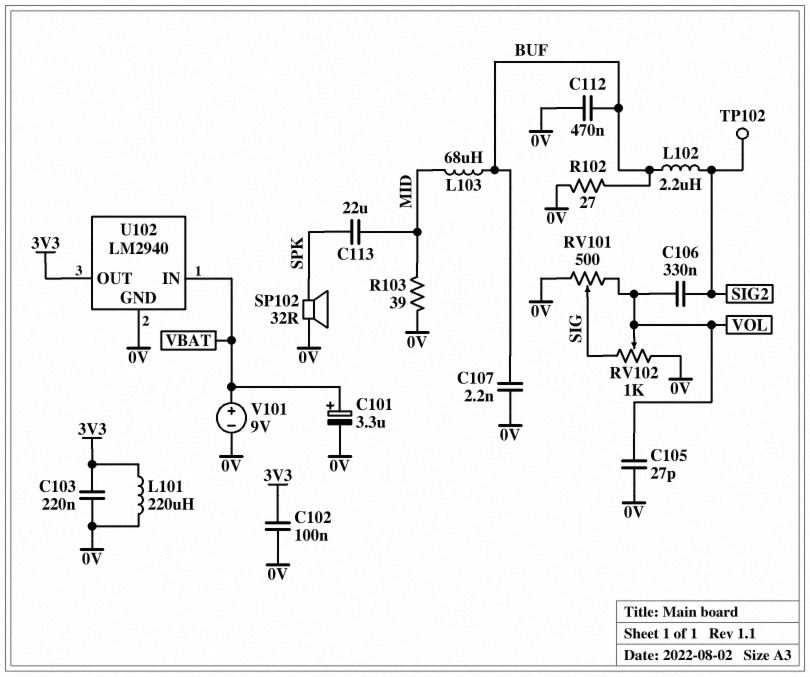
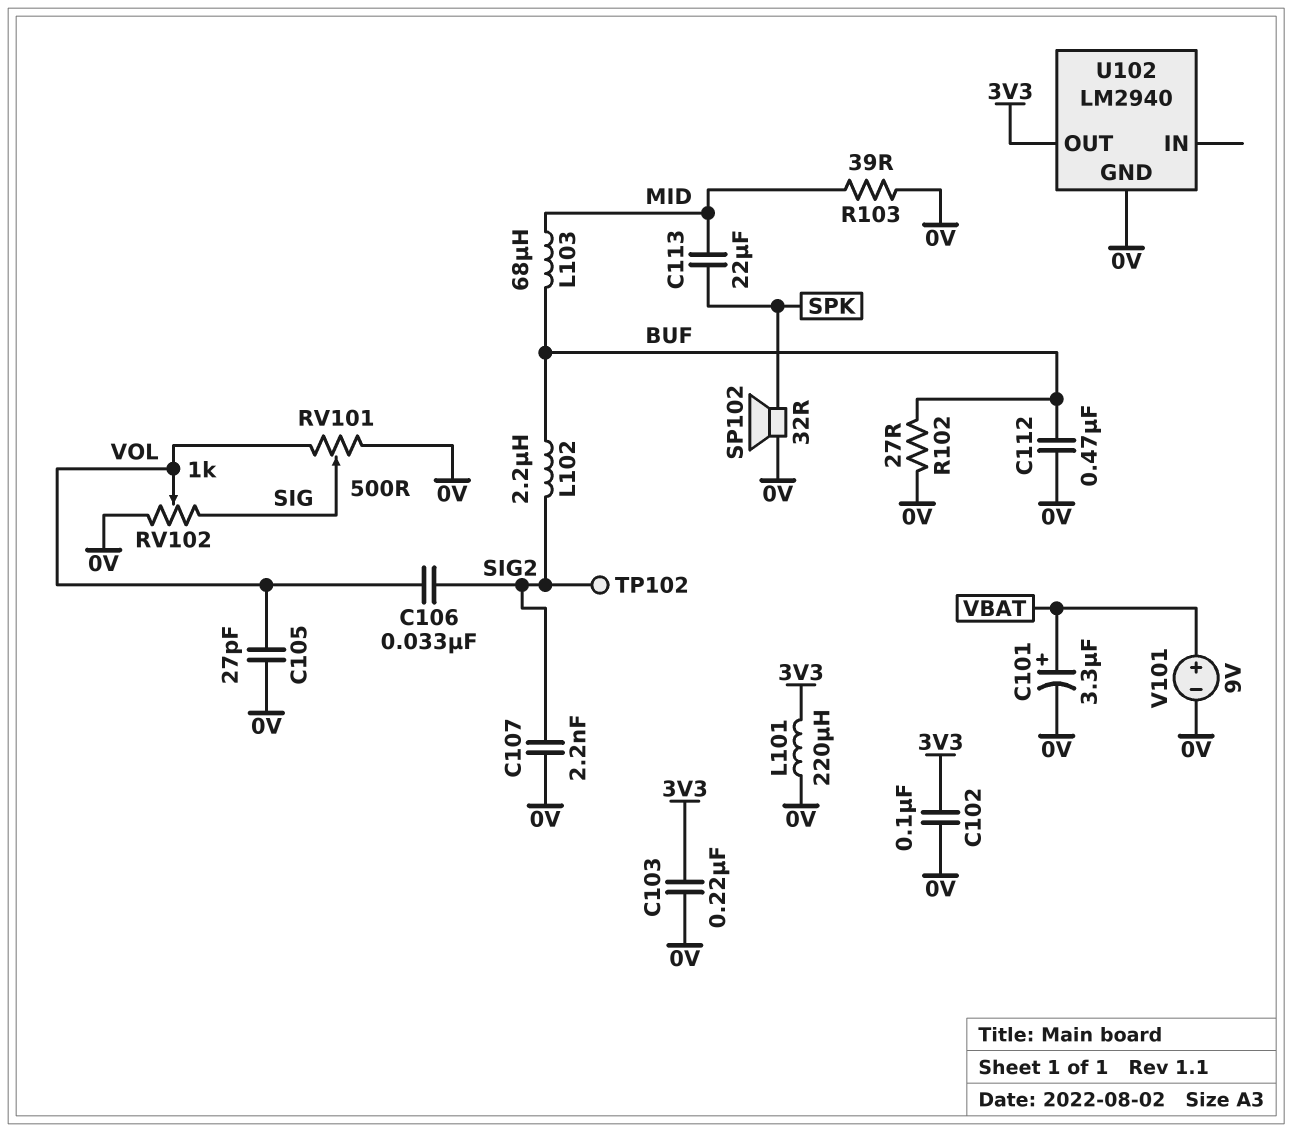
C106: 330nF (SIG2, VOL) -> 33nF (SIG2, VOL)
C107: 2.2nF (0V, BUF) -> 2.2nF (0V, SIG2)
U102 pin IN: VBAT -> none

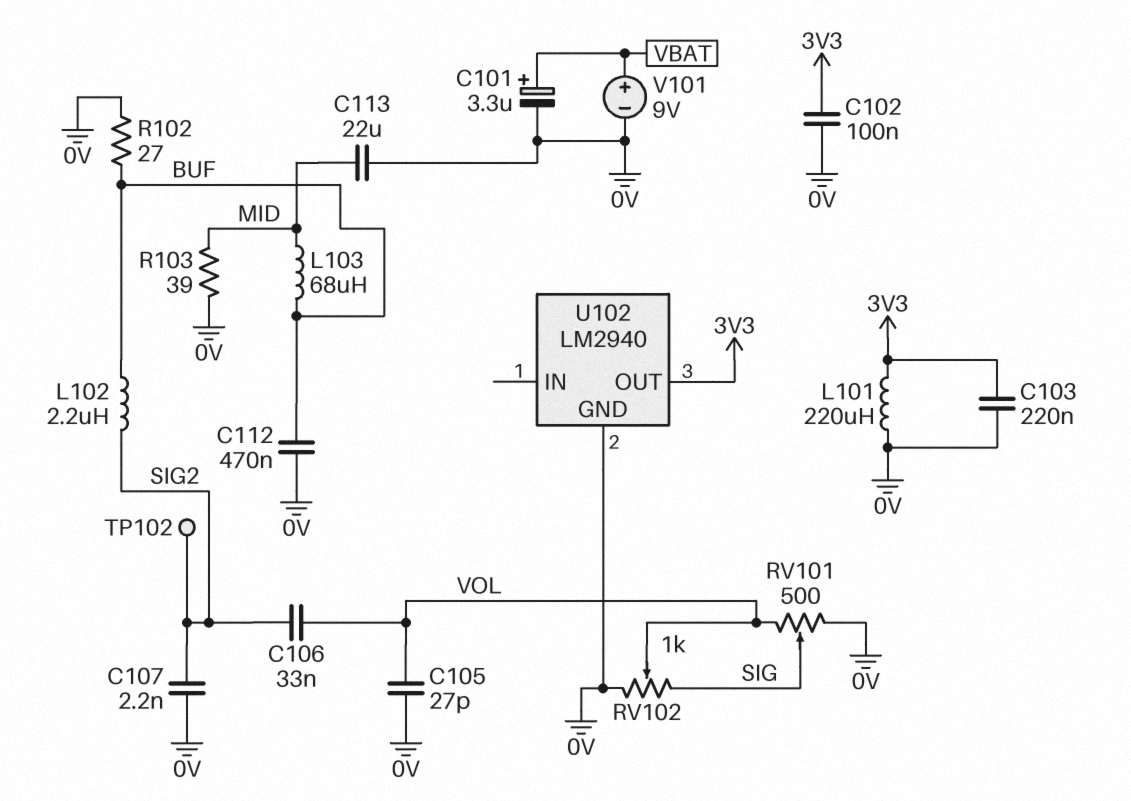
C113: 22uF (MID, SPK) -> 22uF (0V, MID)
SP102: speaker 32R (0V, SPK) -> none

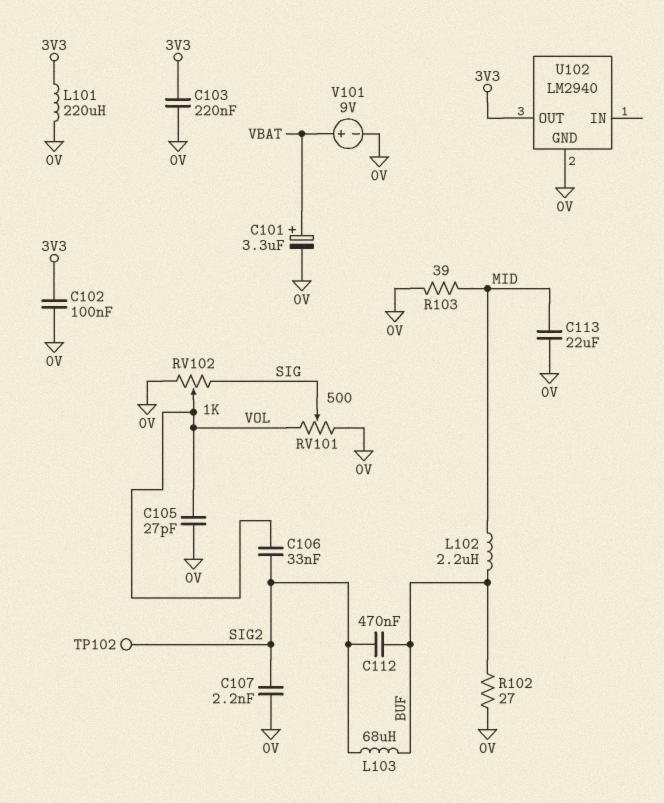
C112: 470nF (0V, BUF) -> 470nF (BUF, SIG2)
L102: 2.2uH (BUF, SIG2) -> 2.2uH (BUF, MID)
L103: 68uH (BUF, MID) -> 68uH (BUF, SIG2)

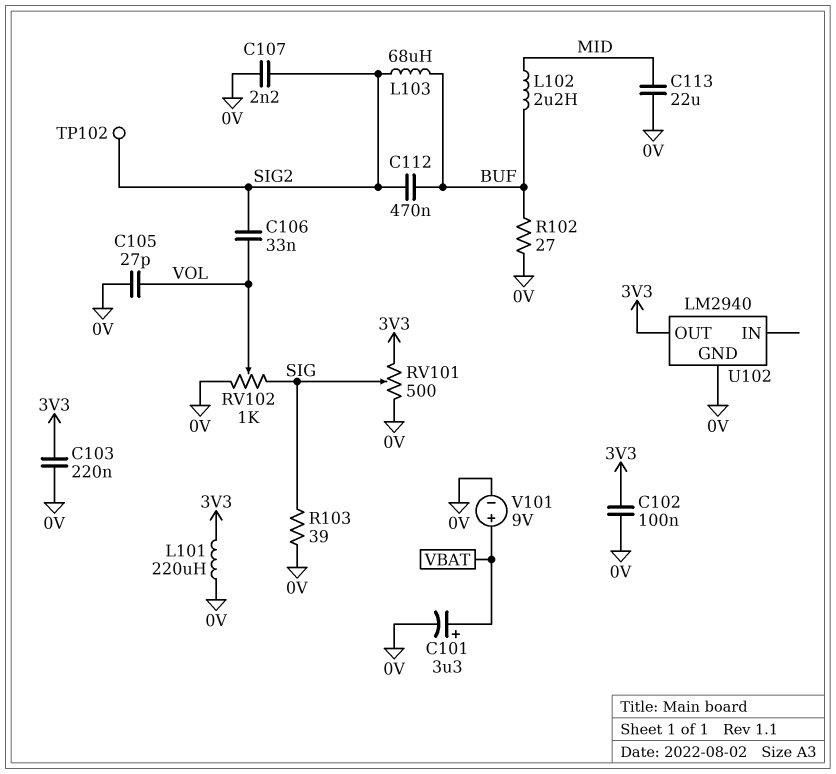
R103: 39 (0V, MID) -> 39 (0V, SIG)
RV101: 500 (0V, VOL, wiper SIG) -> 500 (0V, 3V3, wiper SIG)

